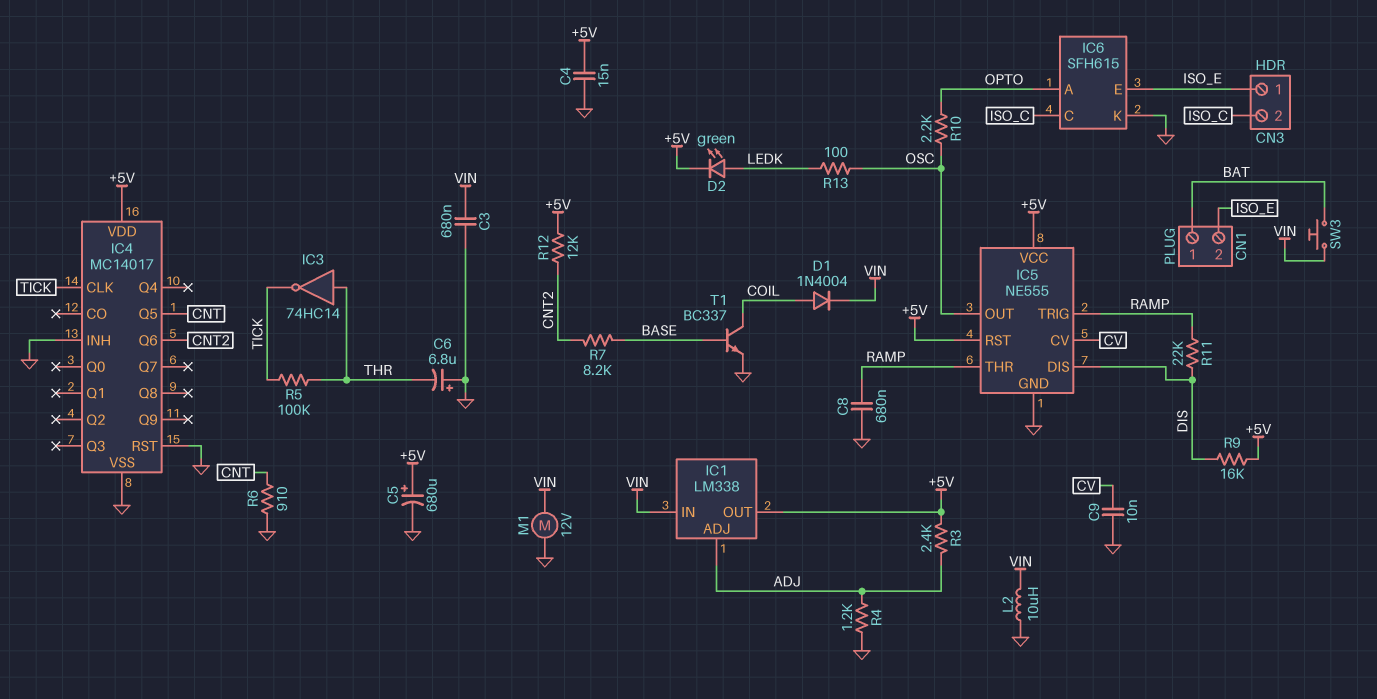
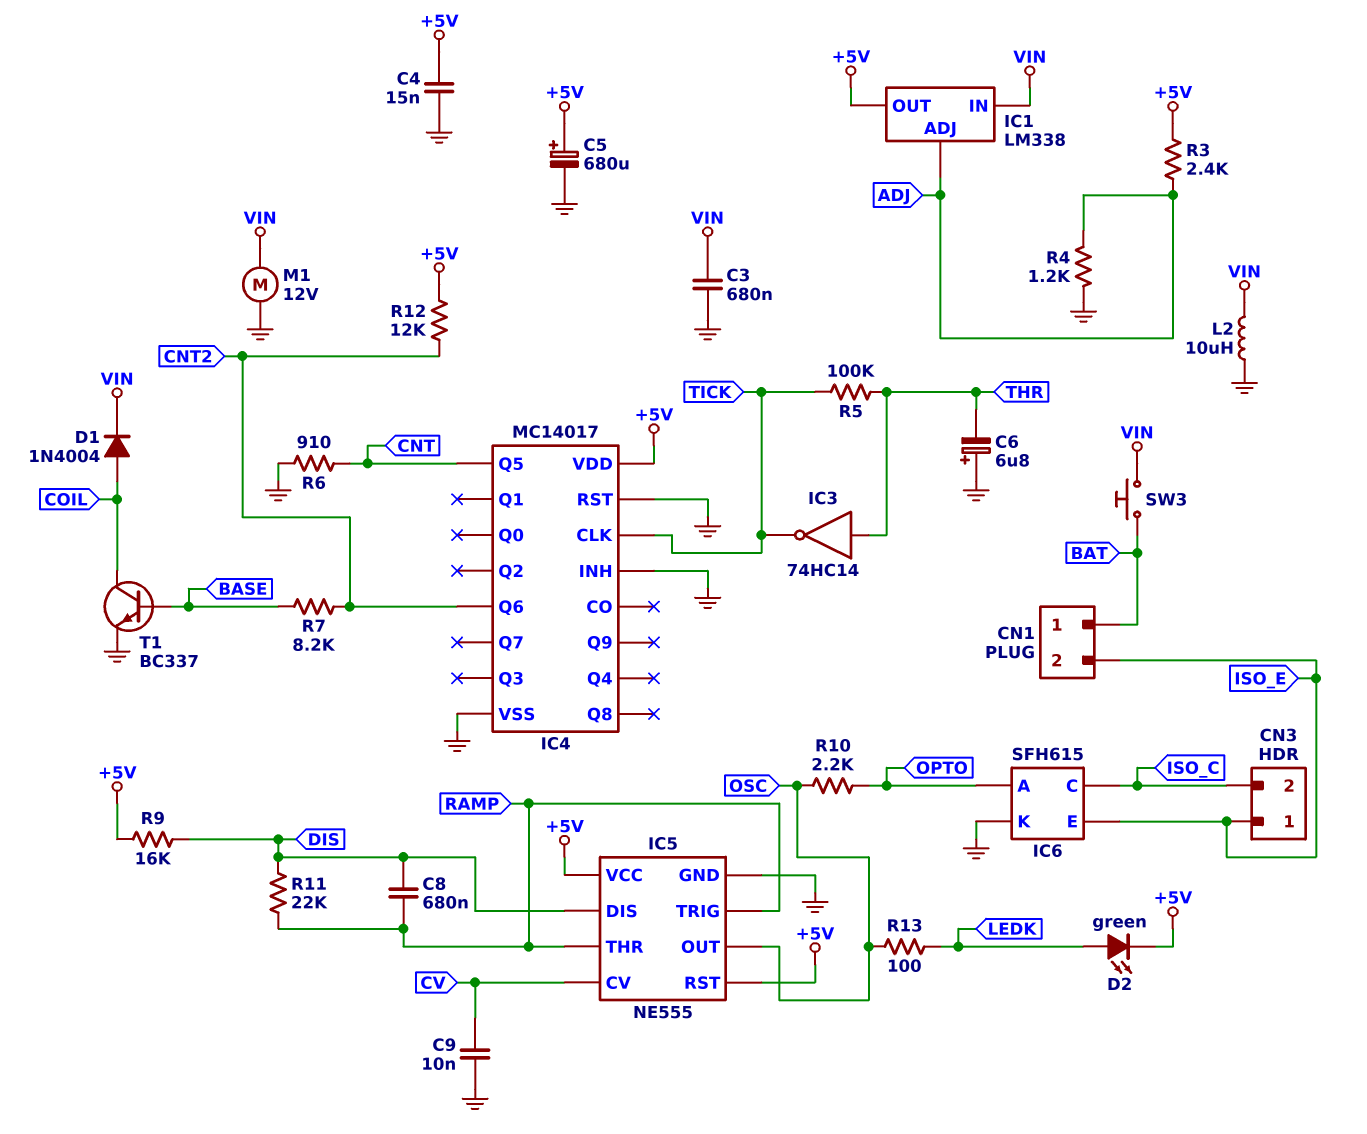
C8: 680nF (GND, RAMP) -> 680nF (DIS, RAMP)

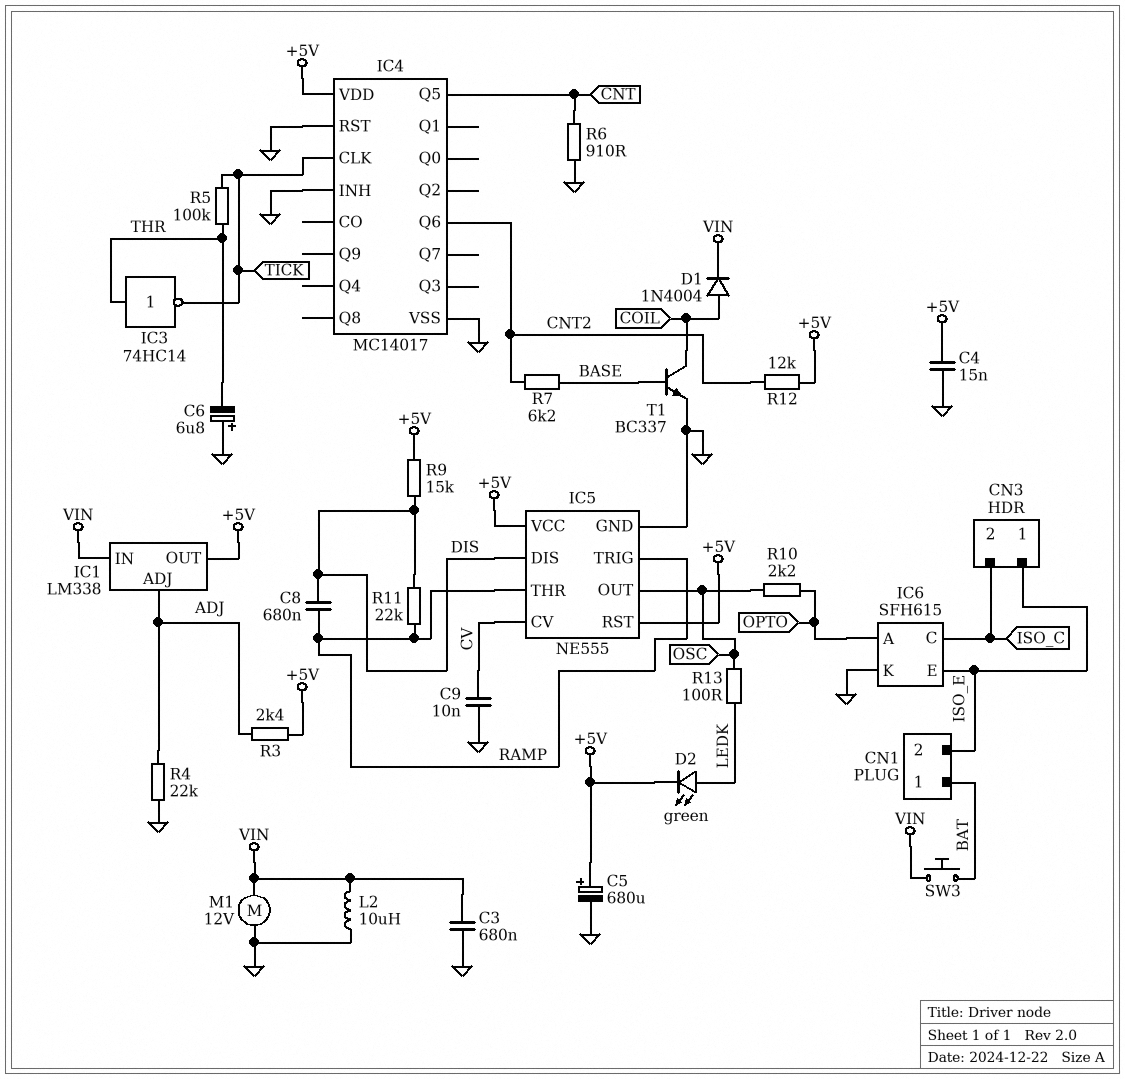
R4: 1.2k (ADJ, GND) -> 22k (ADJ, GND)
R7: 8.2k (BASE, CNT2) -> 6.2k (BASE, CNT2)
R9: 16k (+5V, DIS) -> 15k (+5V, DIS)

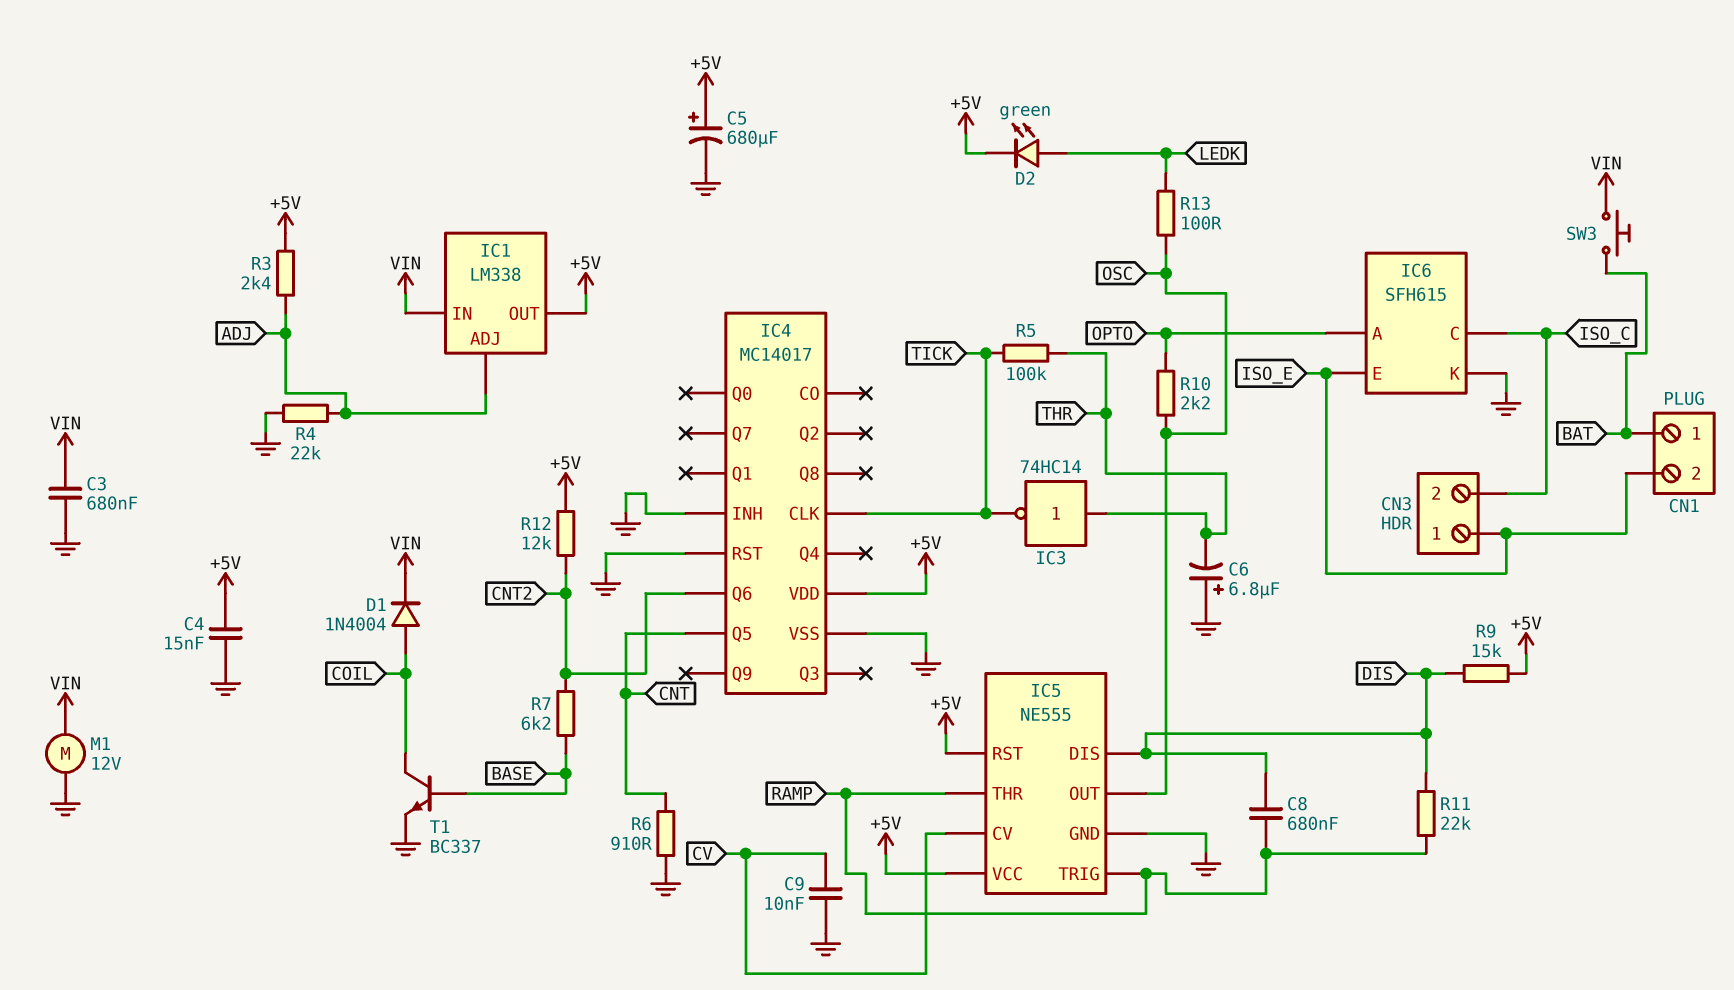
L2: 10uH (GND, VIN) -> none

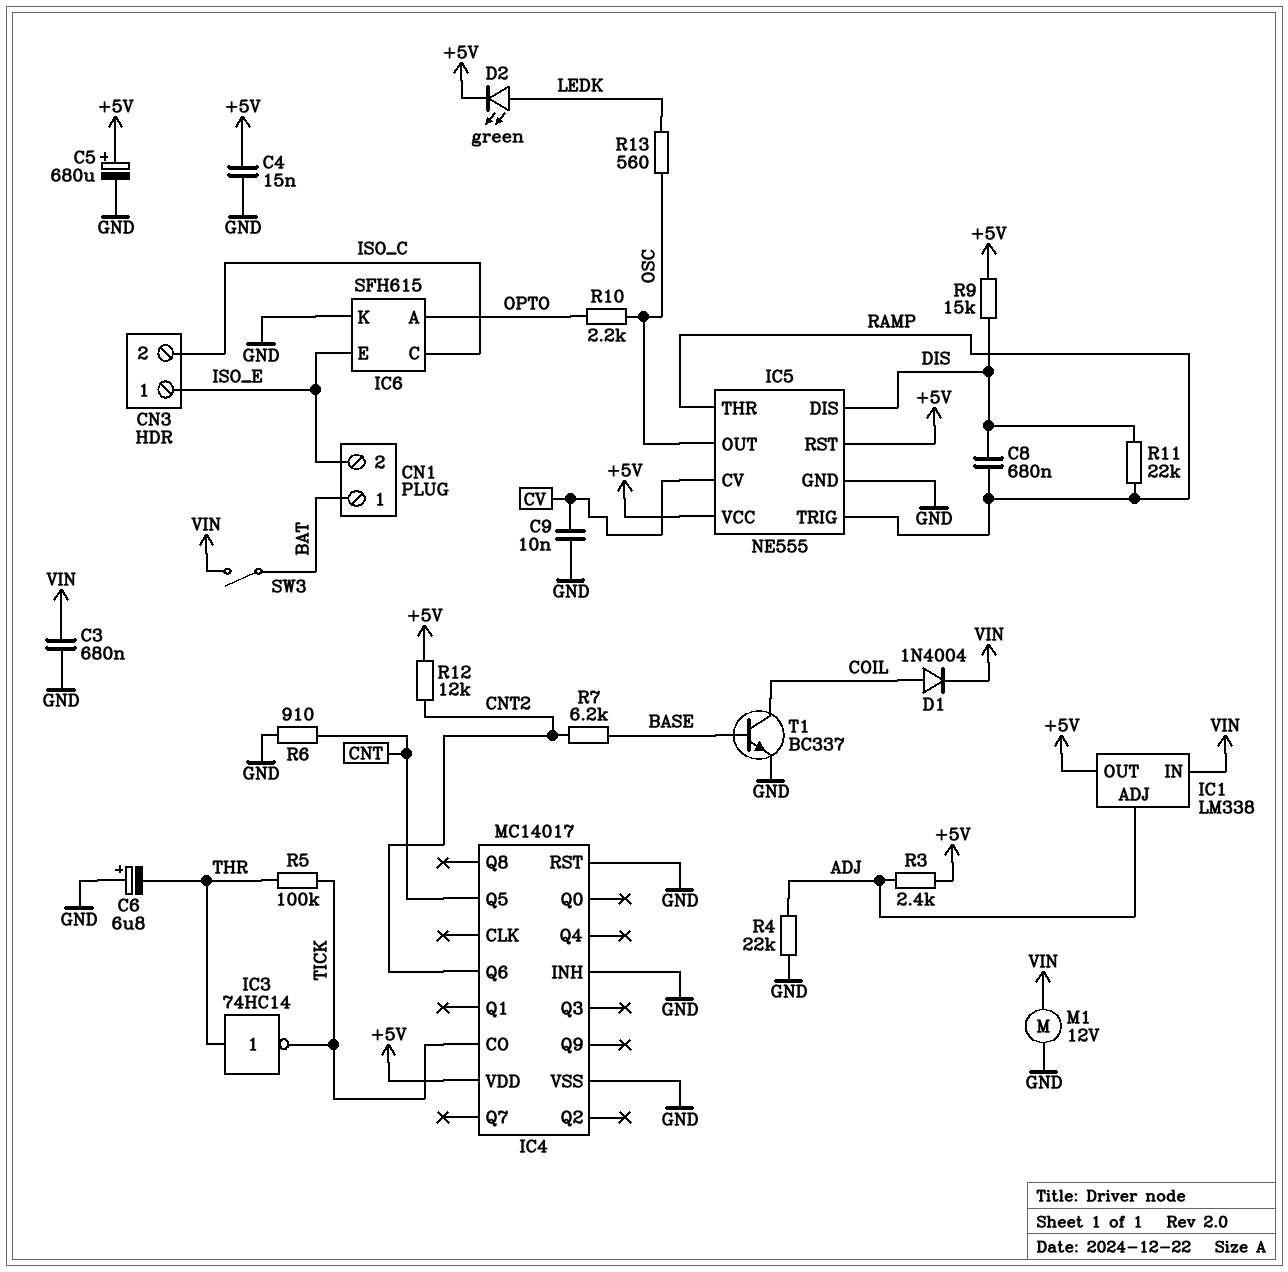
IC4 pin CLK: TICK -> none
IC4 pin CO: none -> TICK
R13: 100 (LEDK, OSC) -> 560 (LEDK, OSC)
SW3: button (BAT, VIN) -> switch (BAT, VIN)

